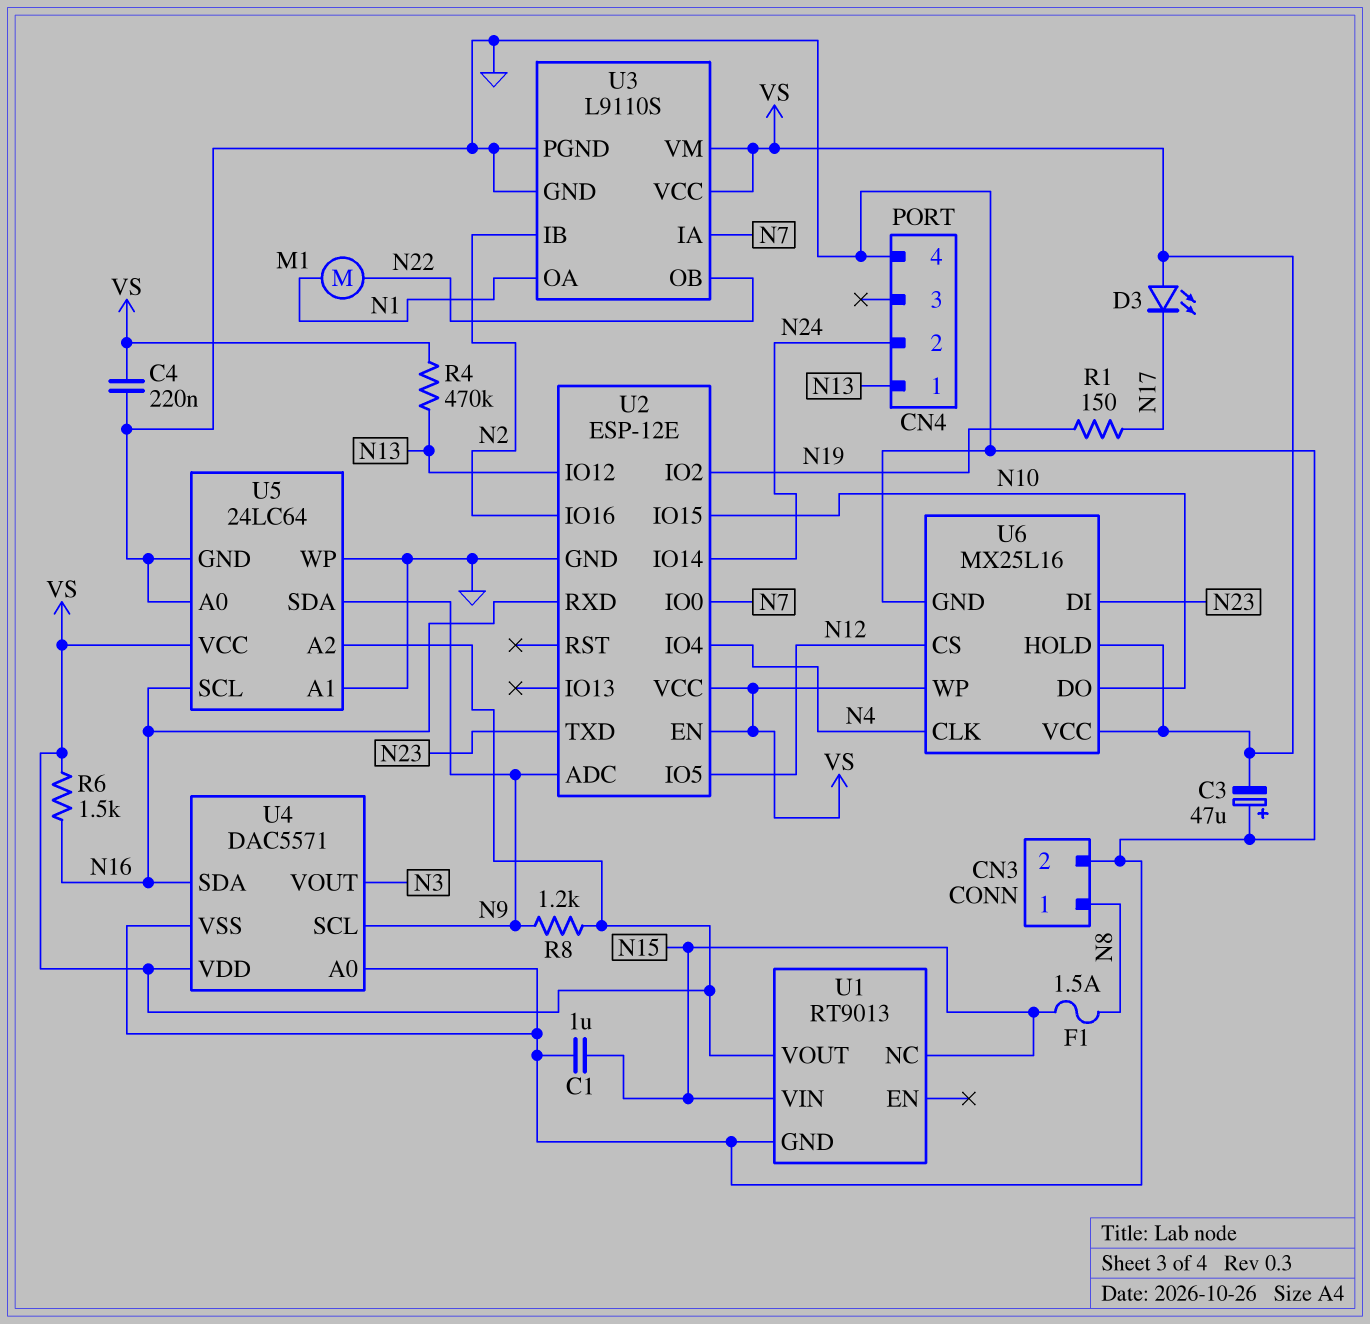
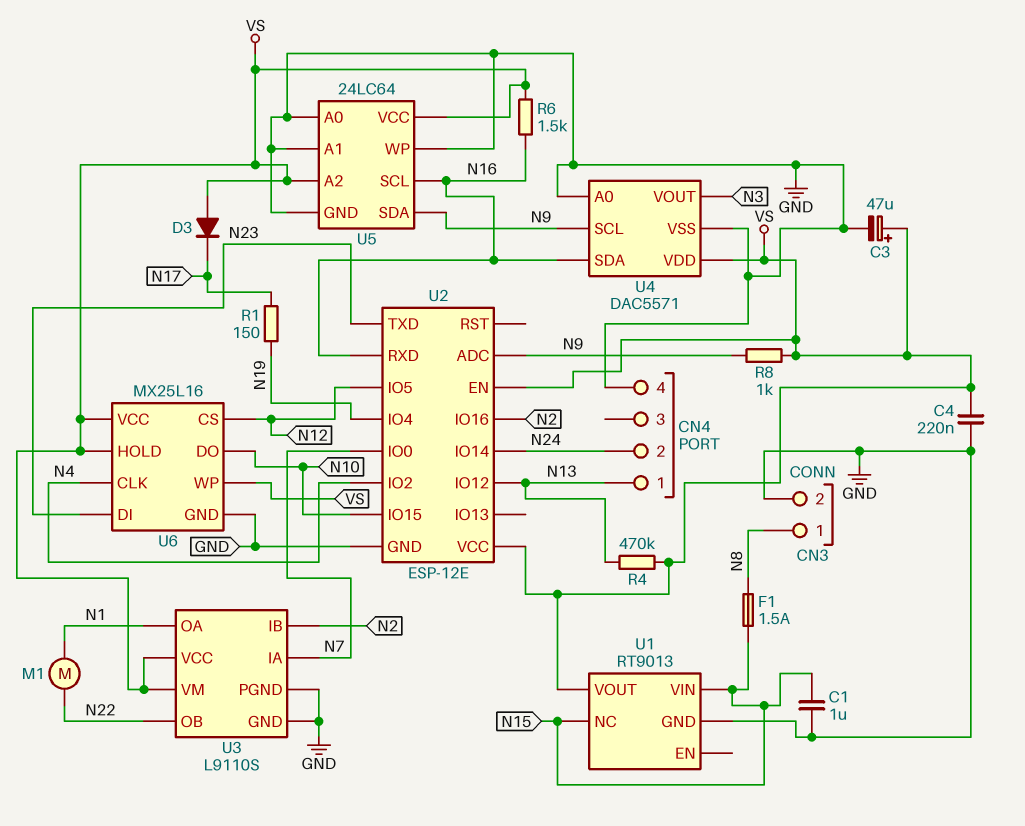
C3: 47uF (plus GND, minus VS) -> 47uF (plus VS, minus GND)
D3: LED (A VS, K N17) -> diode (A VS, K N17)
R8: 1.2k (N9, VS) -> 1k (N9, VS)
U2 pin IO2: N19 -> N4
U2 pin IO4: N4 -> N19

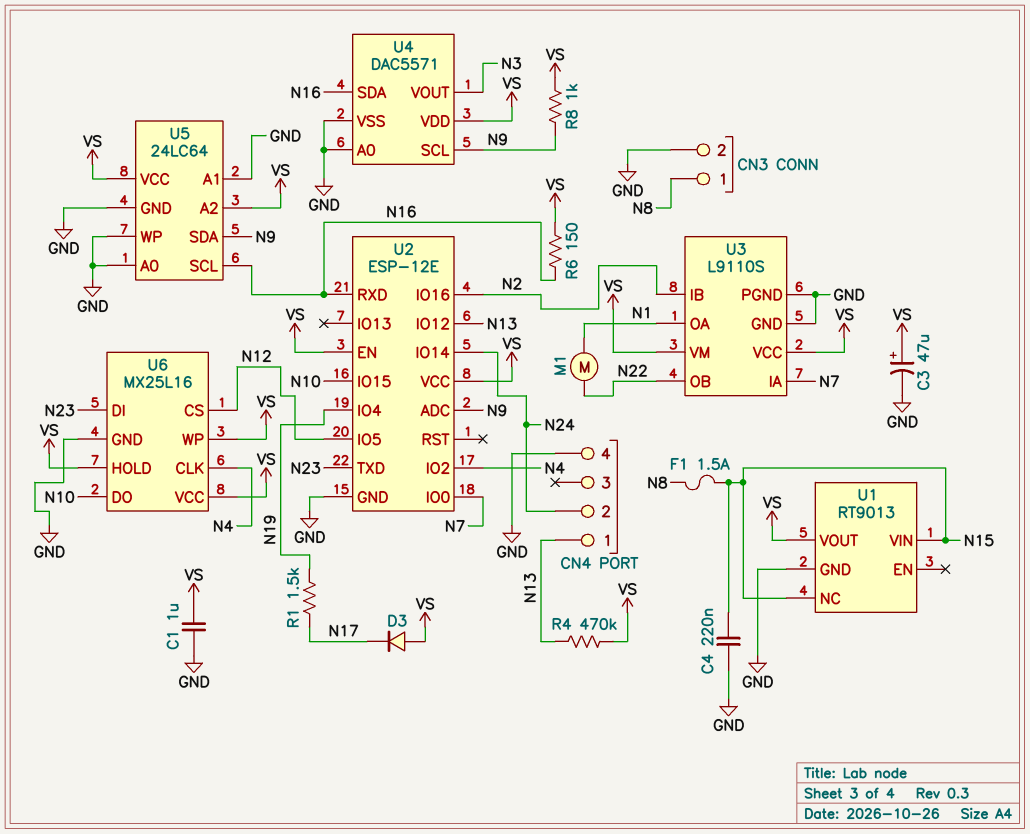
C1: 1uF (GND, N15) -> 1uF (GND, VS)
C4: 220nF (GND, VS) -> 220nF (GND, N15)
R1: 150 (N17, N19) -> 1.5k (N17, N19)
R6: 1.5k (N16, VS) -> 150 (N16, VS)

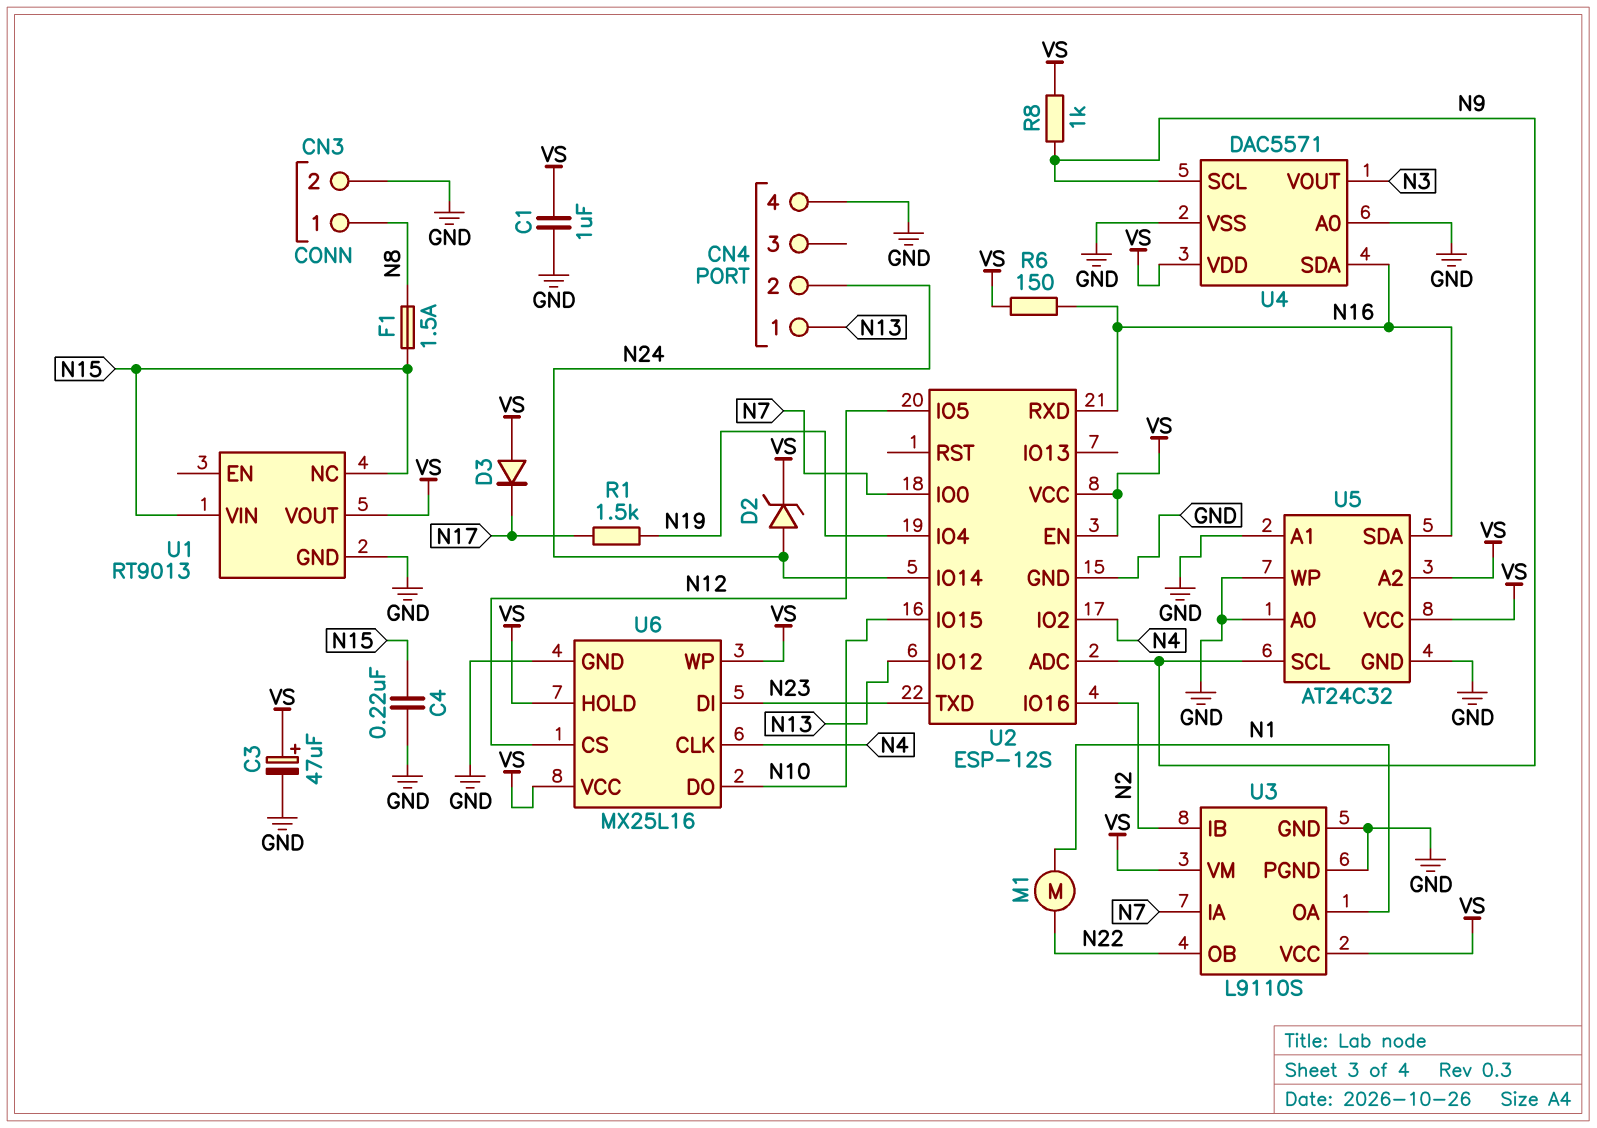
D2: none -> zener (A N24, K VS)
R4: 470k (N13, VS) -> none
U2: ESP-12E -> ESP-12S
U5: 24LC64 -> AT24C32
U5 pin SCL: N16 -> N9
U5 pin SDA: N9 -> N16

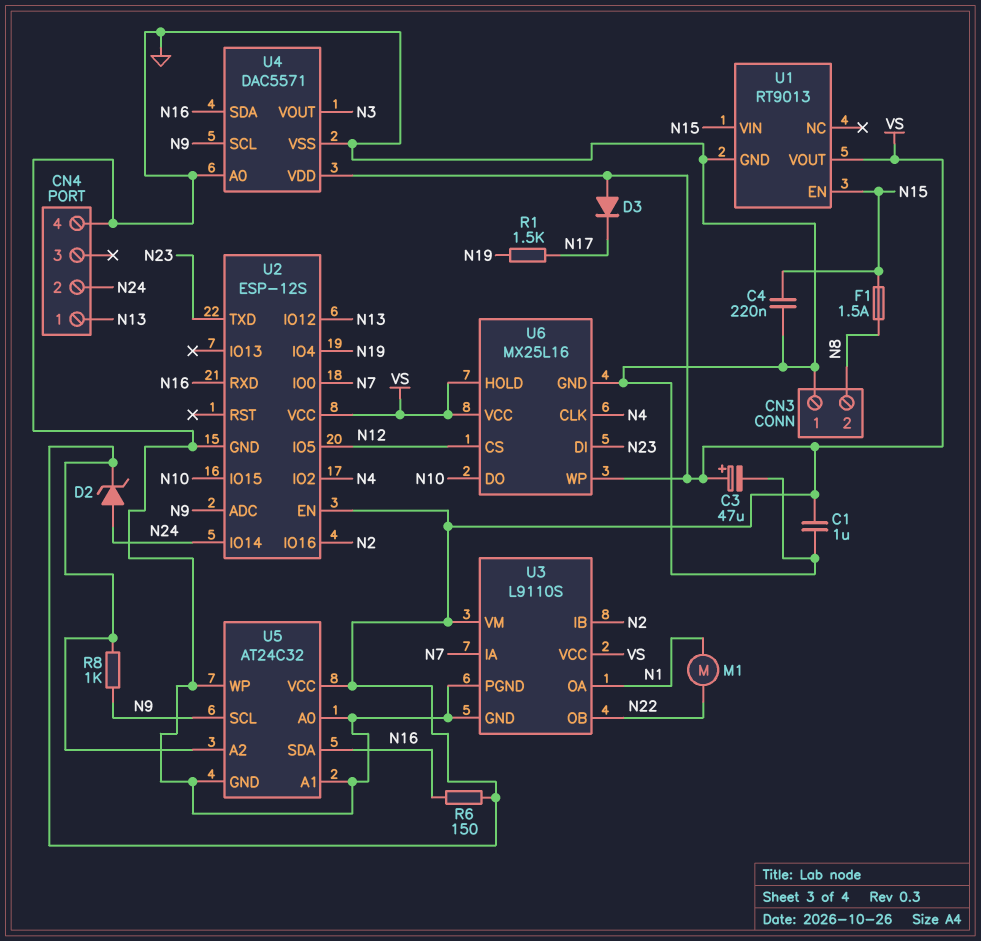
CN3 pin 1: N8 -> GND
CN3 pin 2: GND -> N8
U1 pin EN: none -> N15
U1 pin NC: N15 -> none

